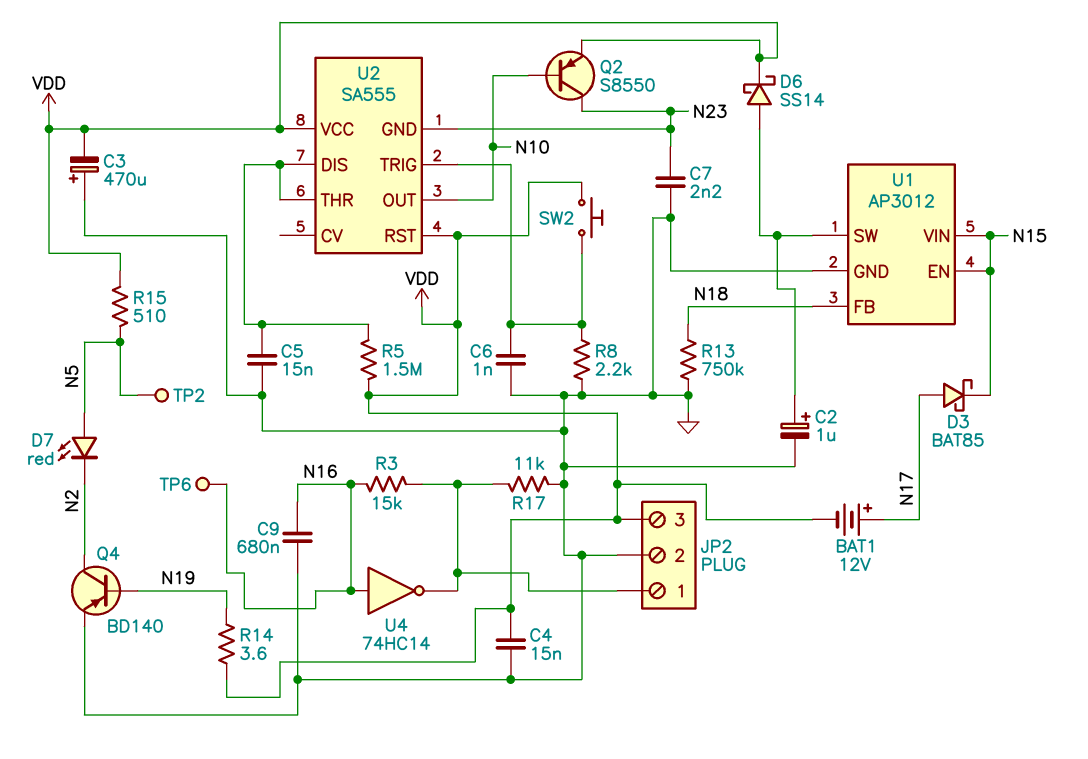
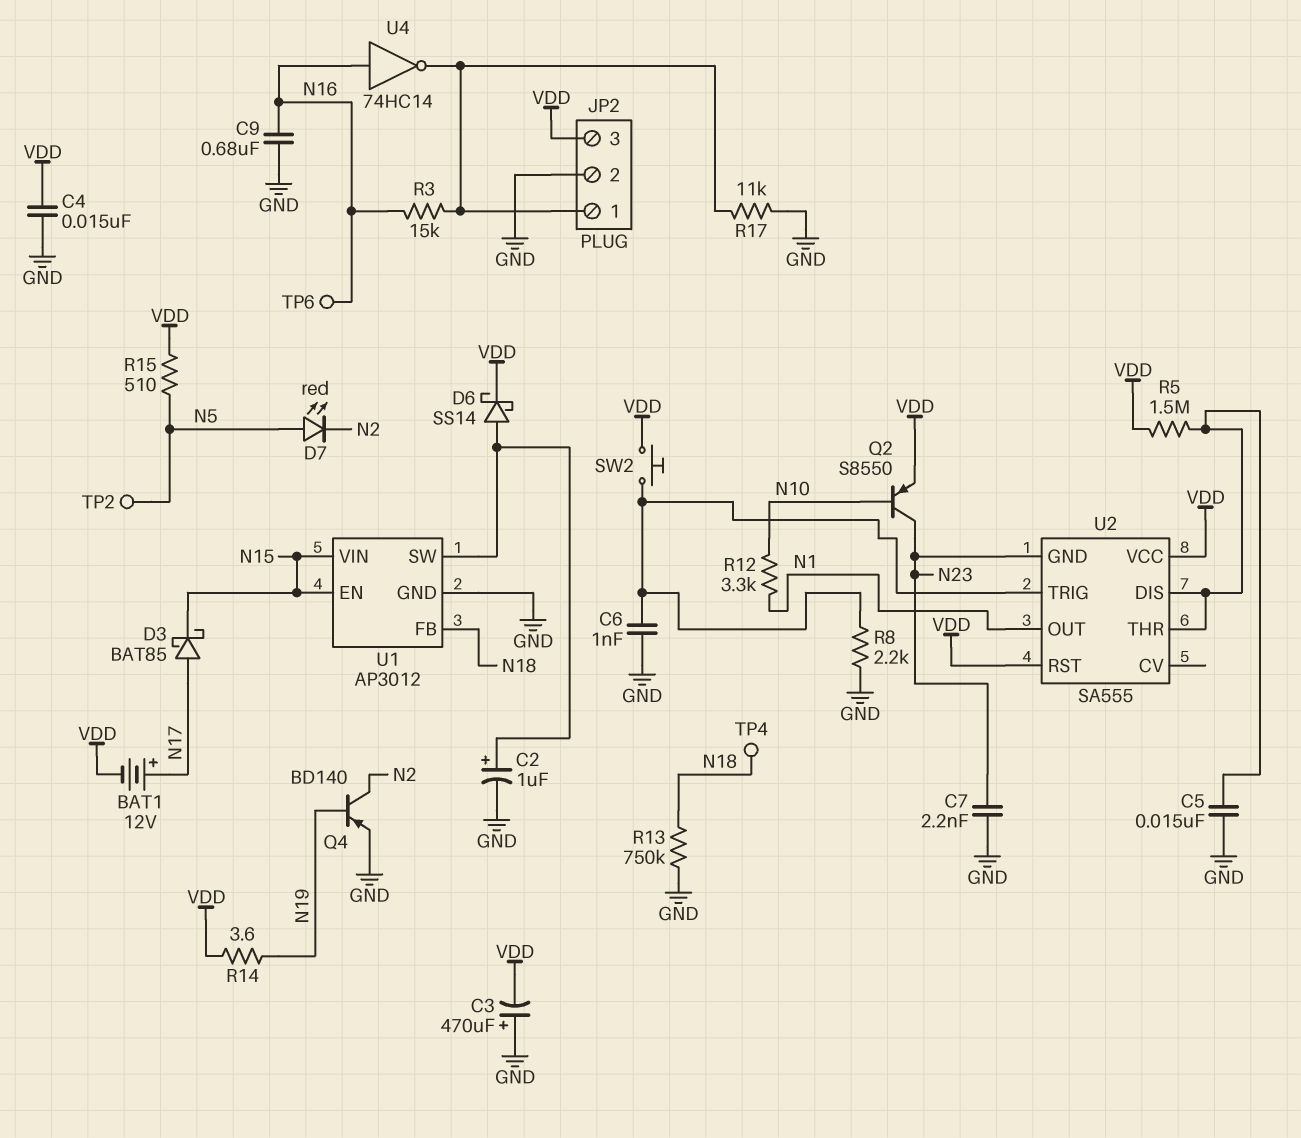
R12: none -> 3.3k (N1, N10)
TP4: none -> test point (N18)
U2 pin OUT: N10 -> N1

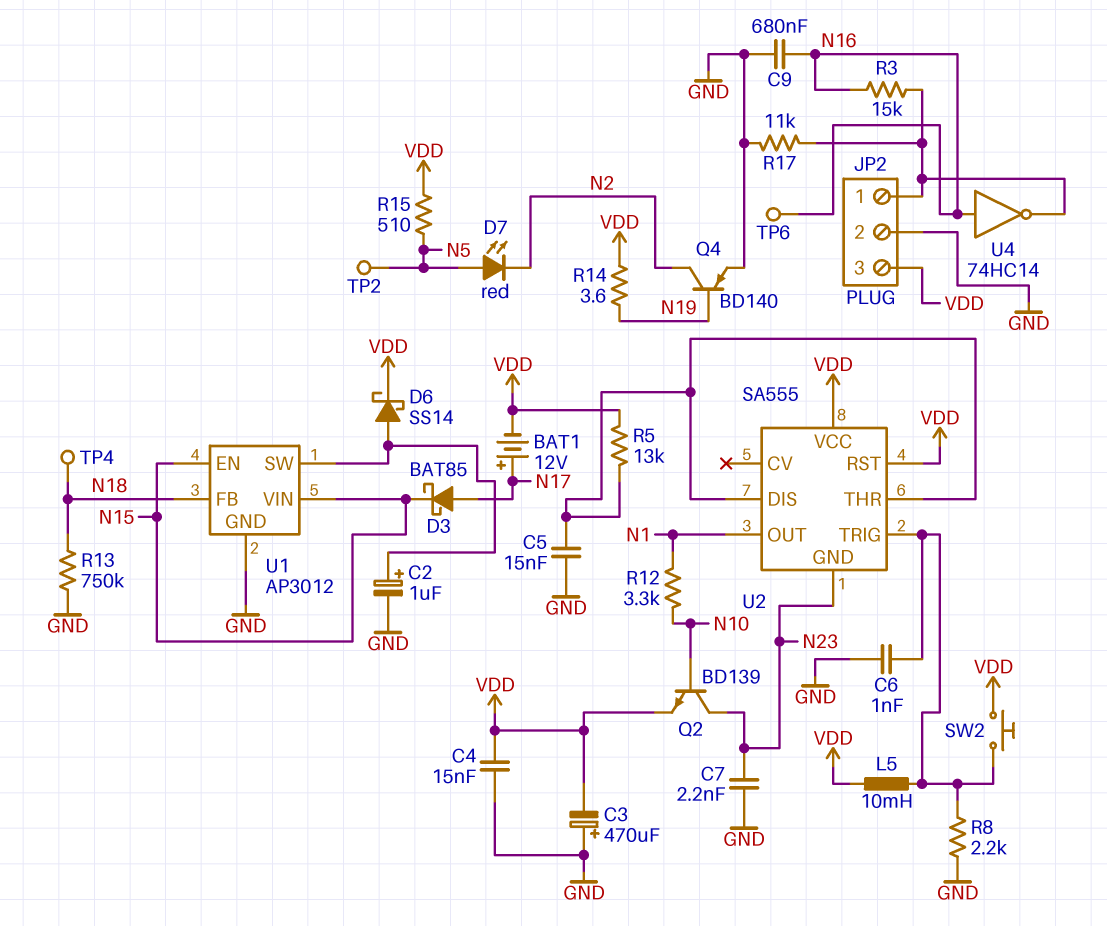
L5: none -> 10mH (U2/TRIG, VDD)
Q2: PNP S8550 (B N10, C N23, E VDD) -> NPN BD139 (B N10, C N23, E VDD)
R5: 1.5M (U2/DIS, VDD) -> 13k (U2/DIS, VDD)

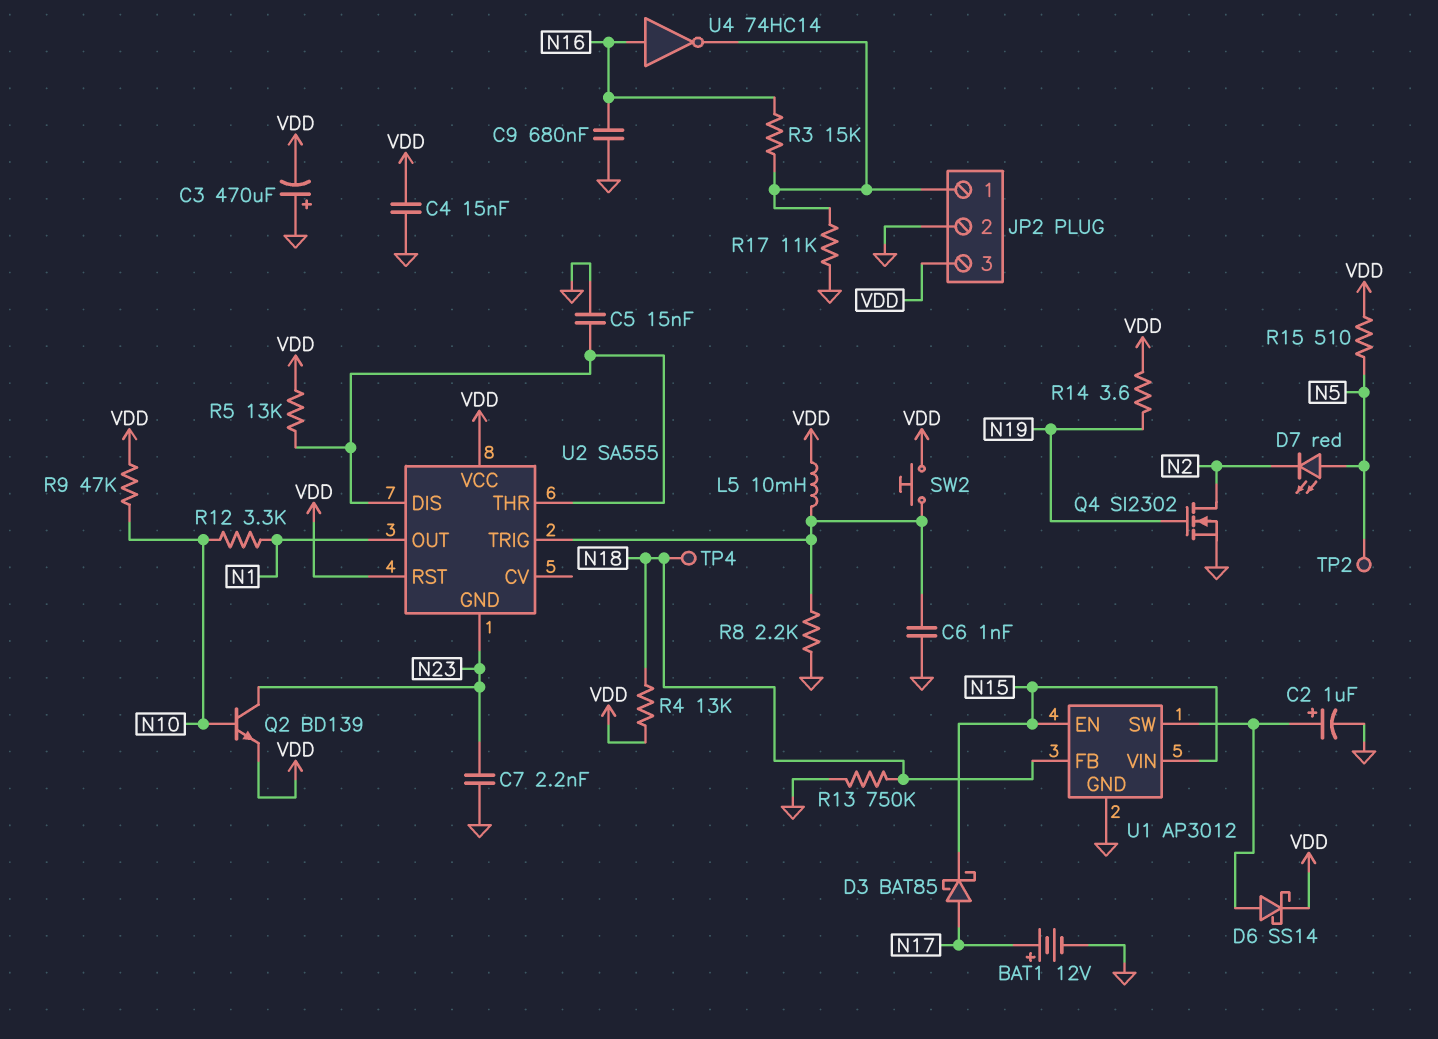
BAT1: 12V (plus N17, minus VDD) -> 12V (plus N17, minus GND)
Q4: PNP BD140 (B N19, C N2, E GND) -> NMOS SI2302 (G N19, D N2, S GND)
R4: none -> 13k (N18, VDD)
R9: none -> 47k (N10, VDD)
TP6: test point (N16) -> none

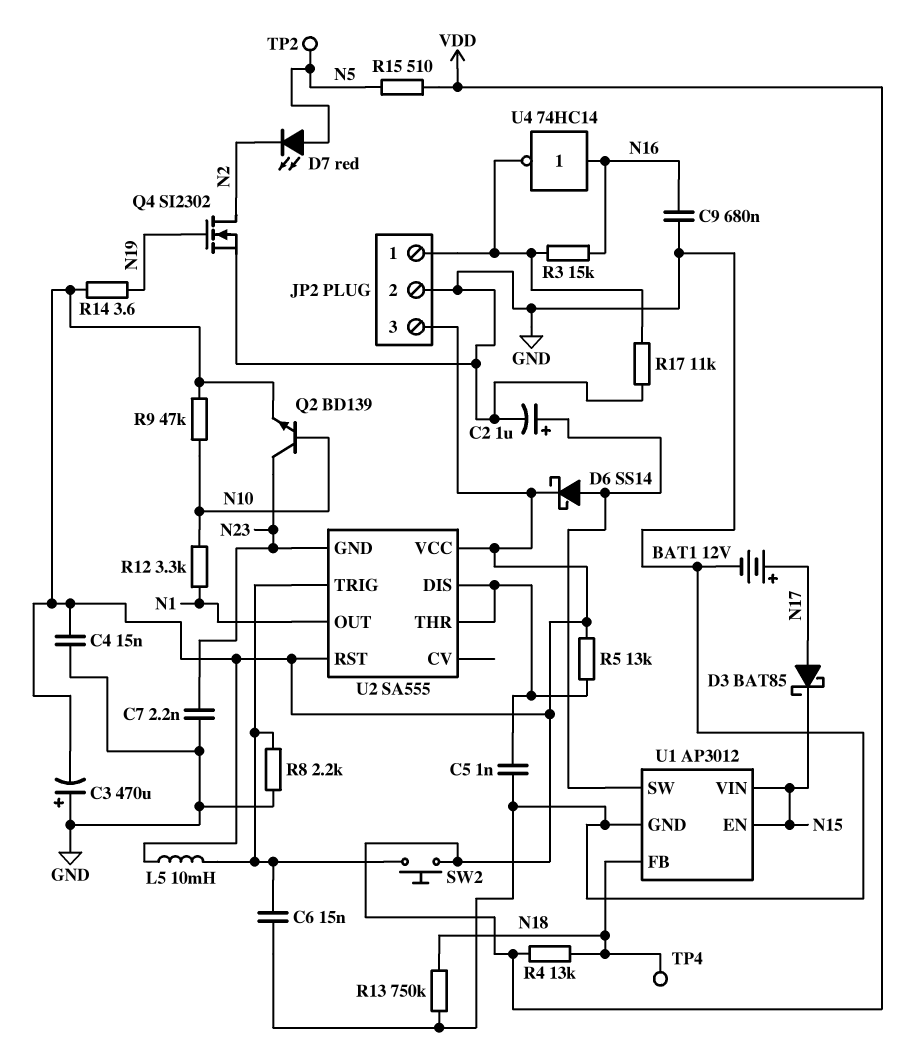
C5: 15nF (GND, U2/DIS) -> 1nF (GND, U2/DIS)
C6: 1nF (GND, U2/TRIG) -> 15nF (GND, U2/TRIG)

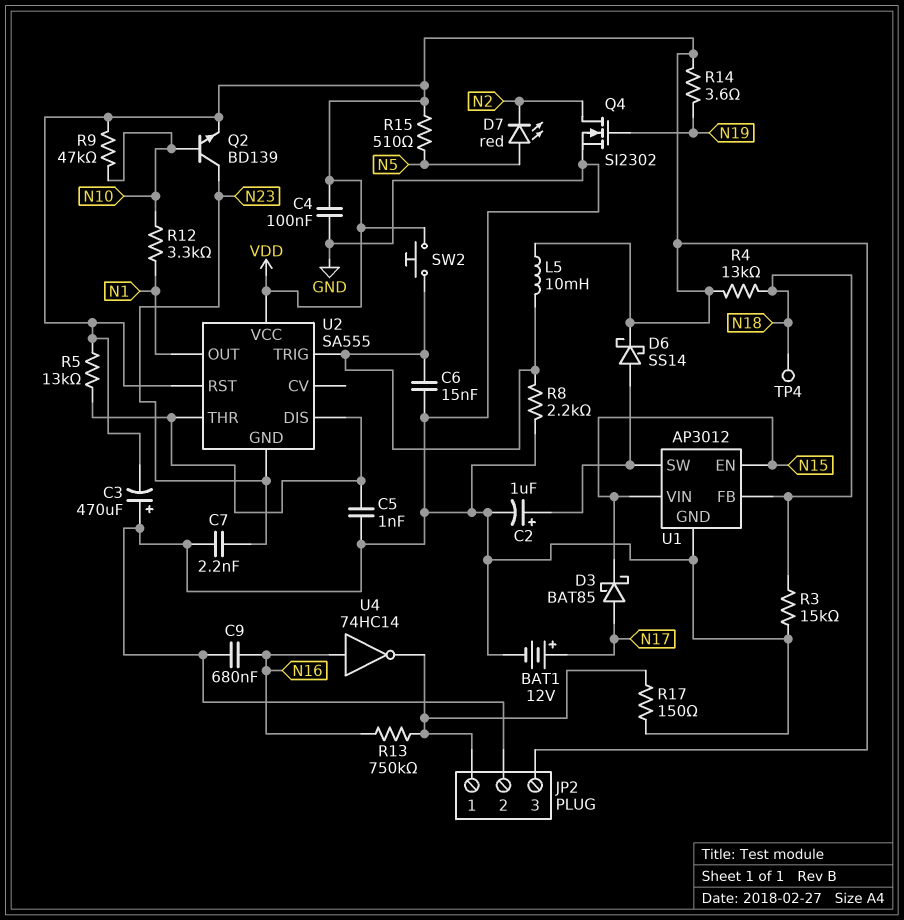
C4: 15nF (GND, VDD) -> 100nF (GND, VDD)
R3: 15k (JP2/1, N16) -> 15k (GND, N18)
R13: 750k (GND, N18) -> 750k (JP2/1, N16)
R17: 11k (GND, JP2/1) -> 150 (GND, JP2/1)
TP2: test point (N5) -> none

